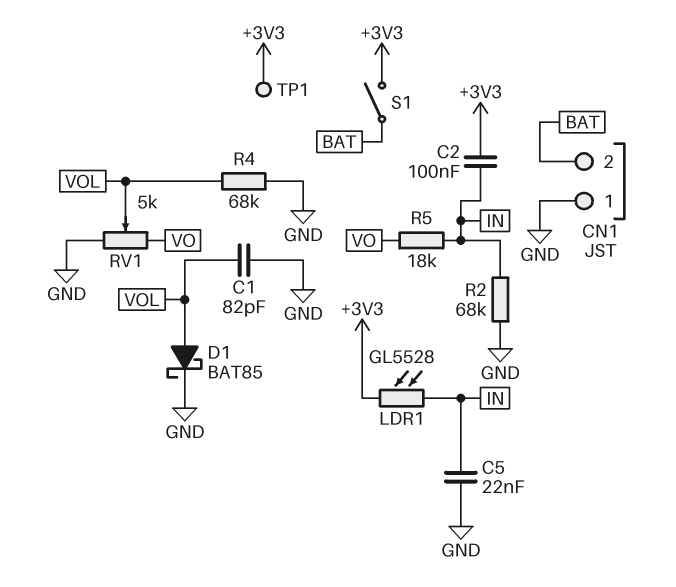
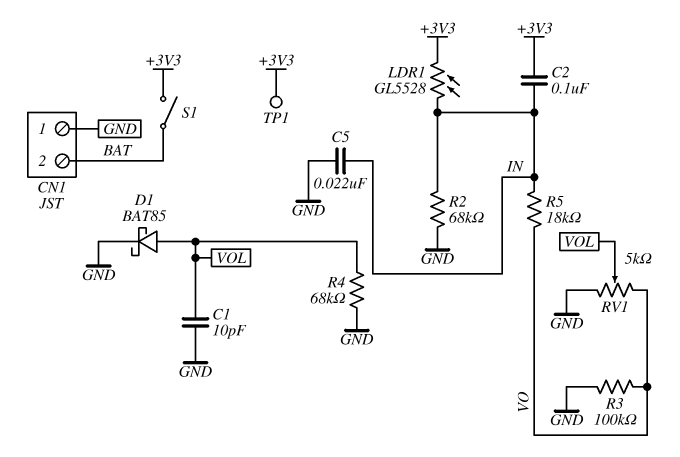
C1: 82pF (GND, VOL) -> 10pF (GND, VOL)
R3: none -> 100k (GND, VO)

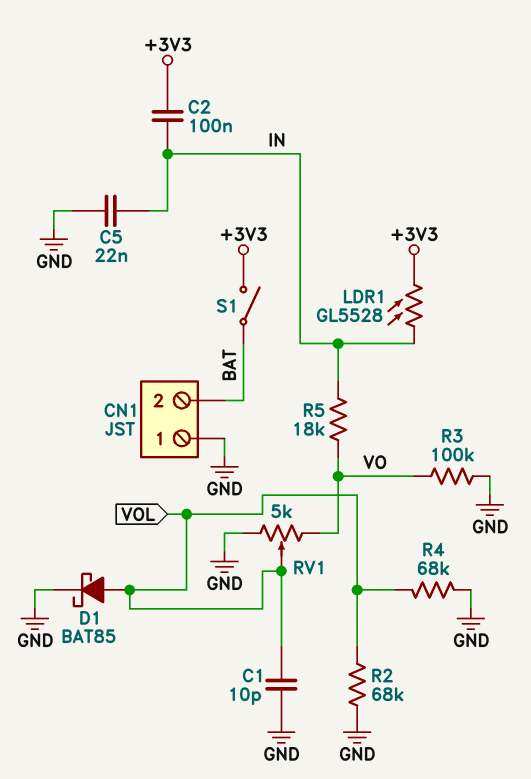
R2: 68k (GND, IN) -> 68k (GND, VOL)
TP1: test point (+3V3) -> none

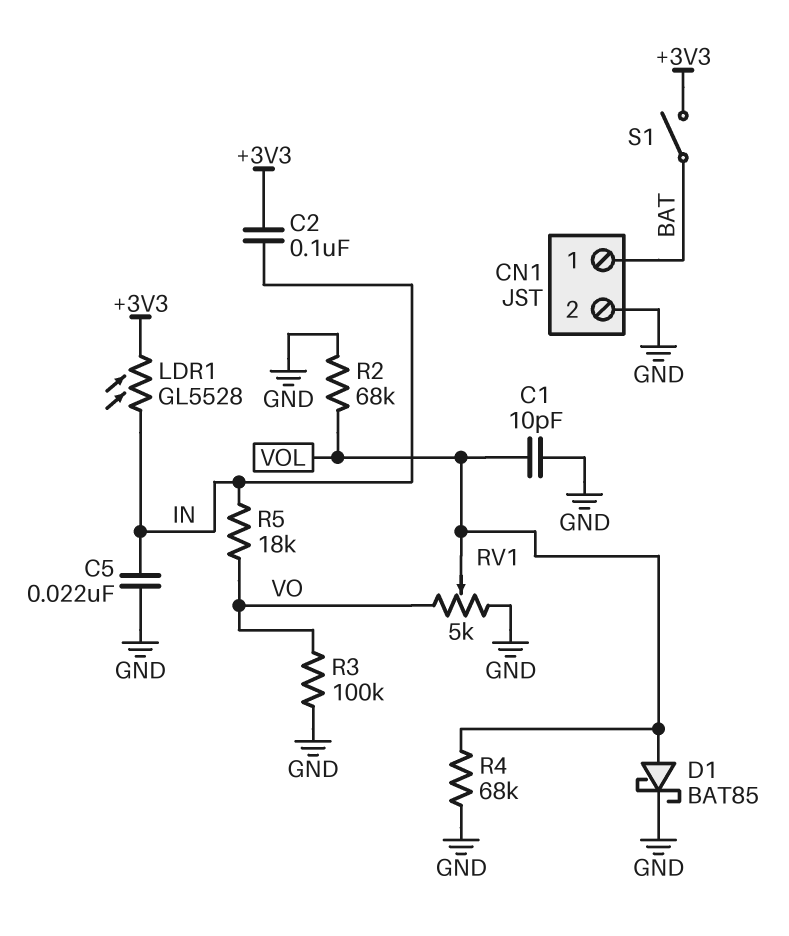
CN1 pin 1: GND -> BAT
CN1 pin 2: BAT -> GND

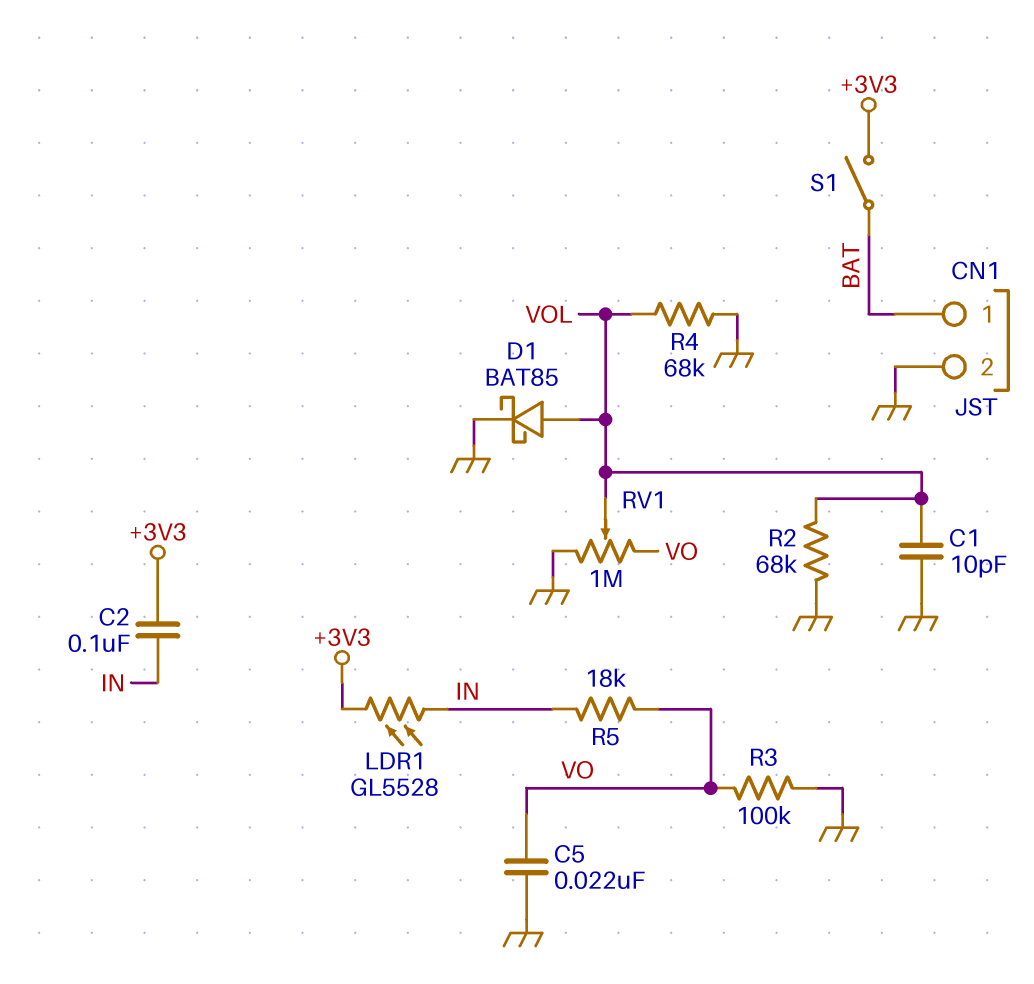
C5: 22nF (GND, IN) -> 22nF (GND, VO)
RV1: 5k (GND, VO, wiper VOL) -> 1M (GND, VO, wiper VOL)

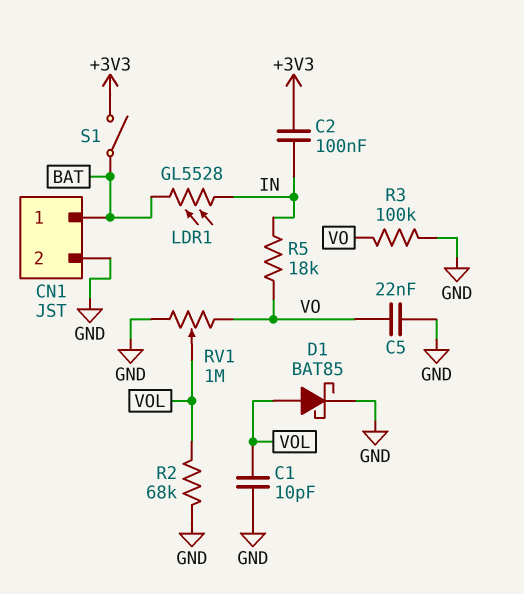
LDR1: GL5528 (+3V3, IN) -> GL5528 (BAT, IN)
R4: 68k (GND, VOL) -> none

